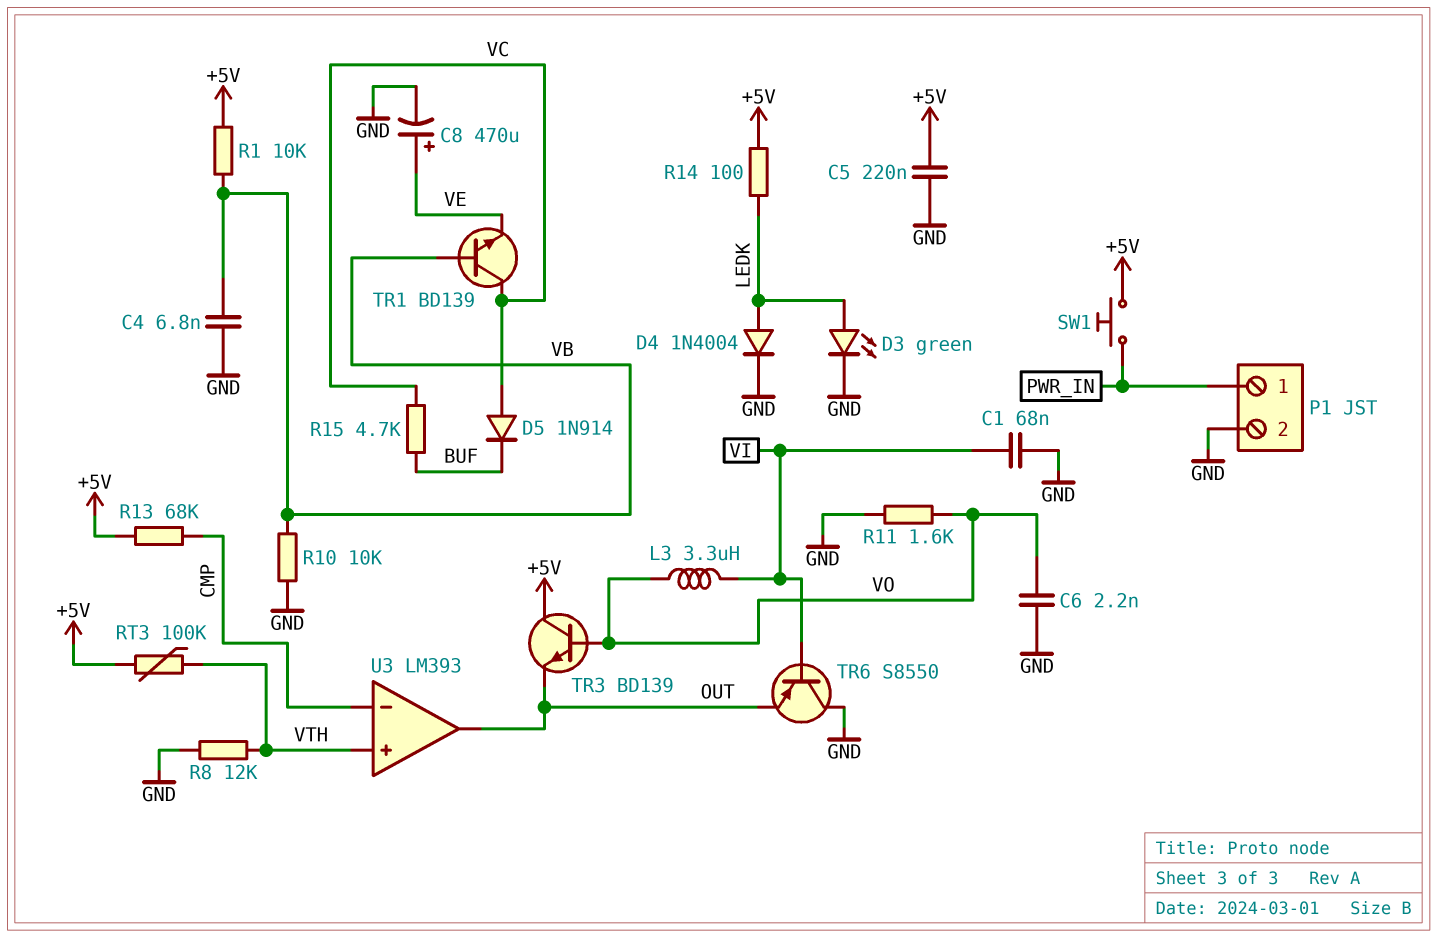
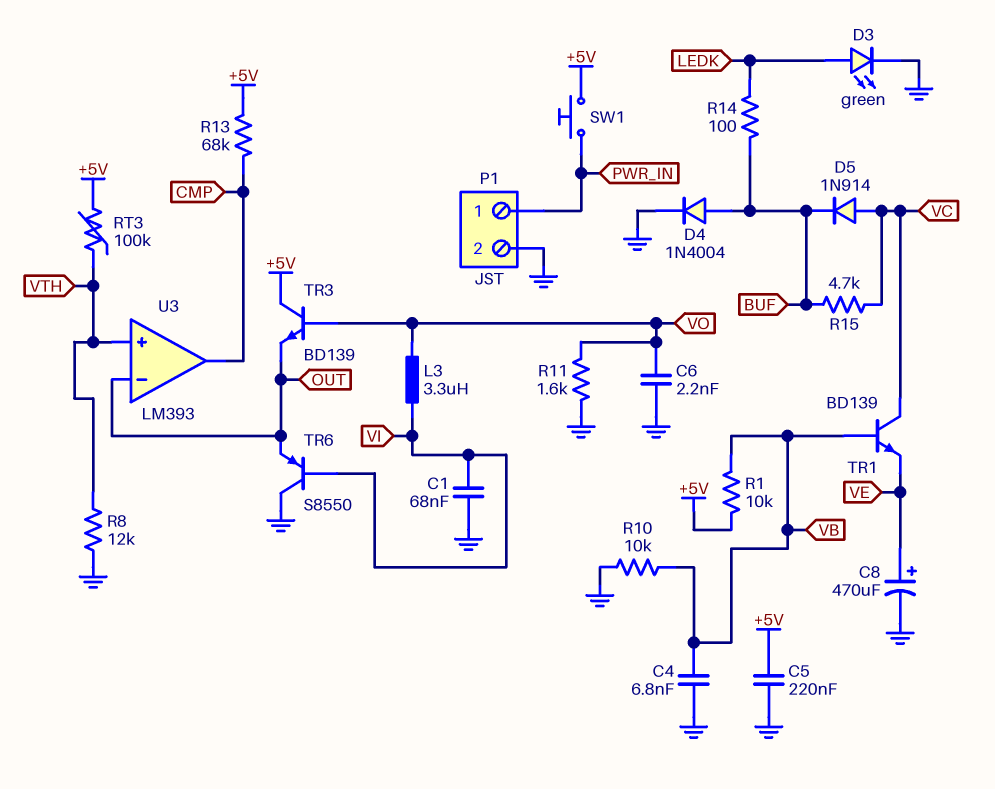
D4: diode 1N4004 (A LEDK, K GND) -> diode 1N4004 (A BUF, K GND)
R14: 100 (+5V, LEDK) -> 100 (BUF, LEDK)
U3 pin in-: CMP -> OUT
U3 pin out: OUT -> CMP

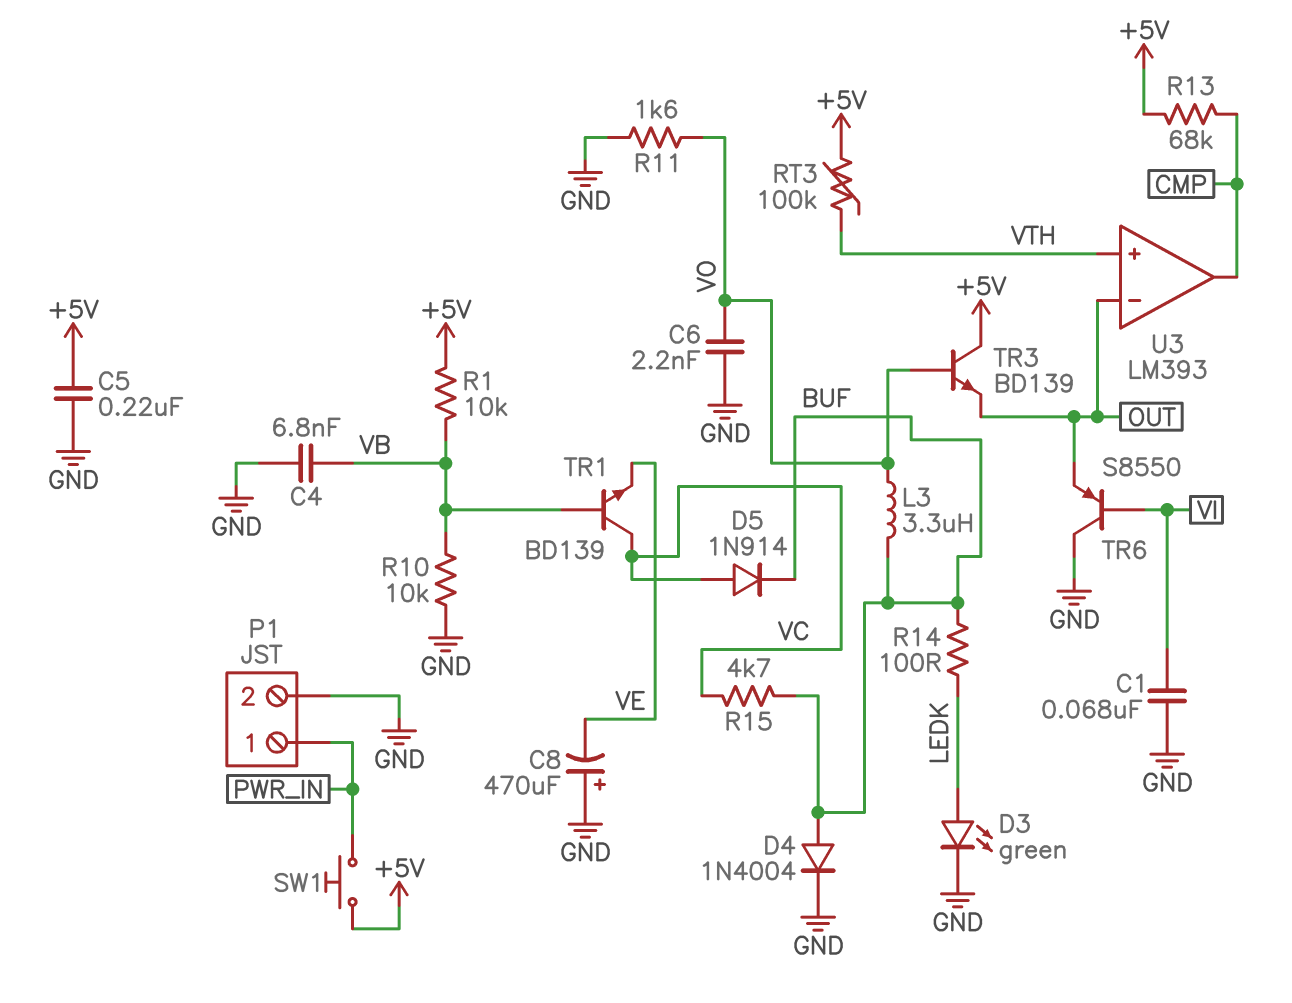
C8: 470uF (plus VE, minus GND) -> 470uF (plus GND, minus VE)
L3: 3.3uH (VI, VO) -> 3.3uH (BUF, VO)
R8: 12k (GND, VTH) -> none

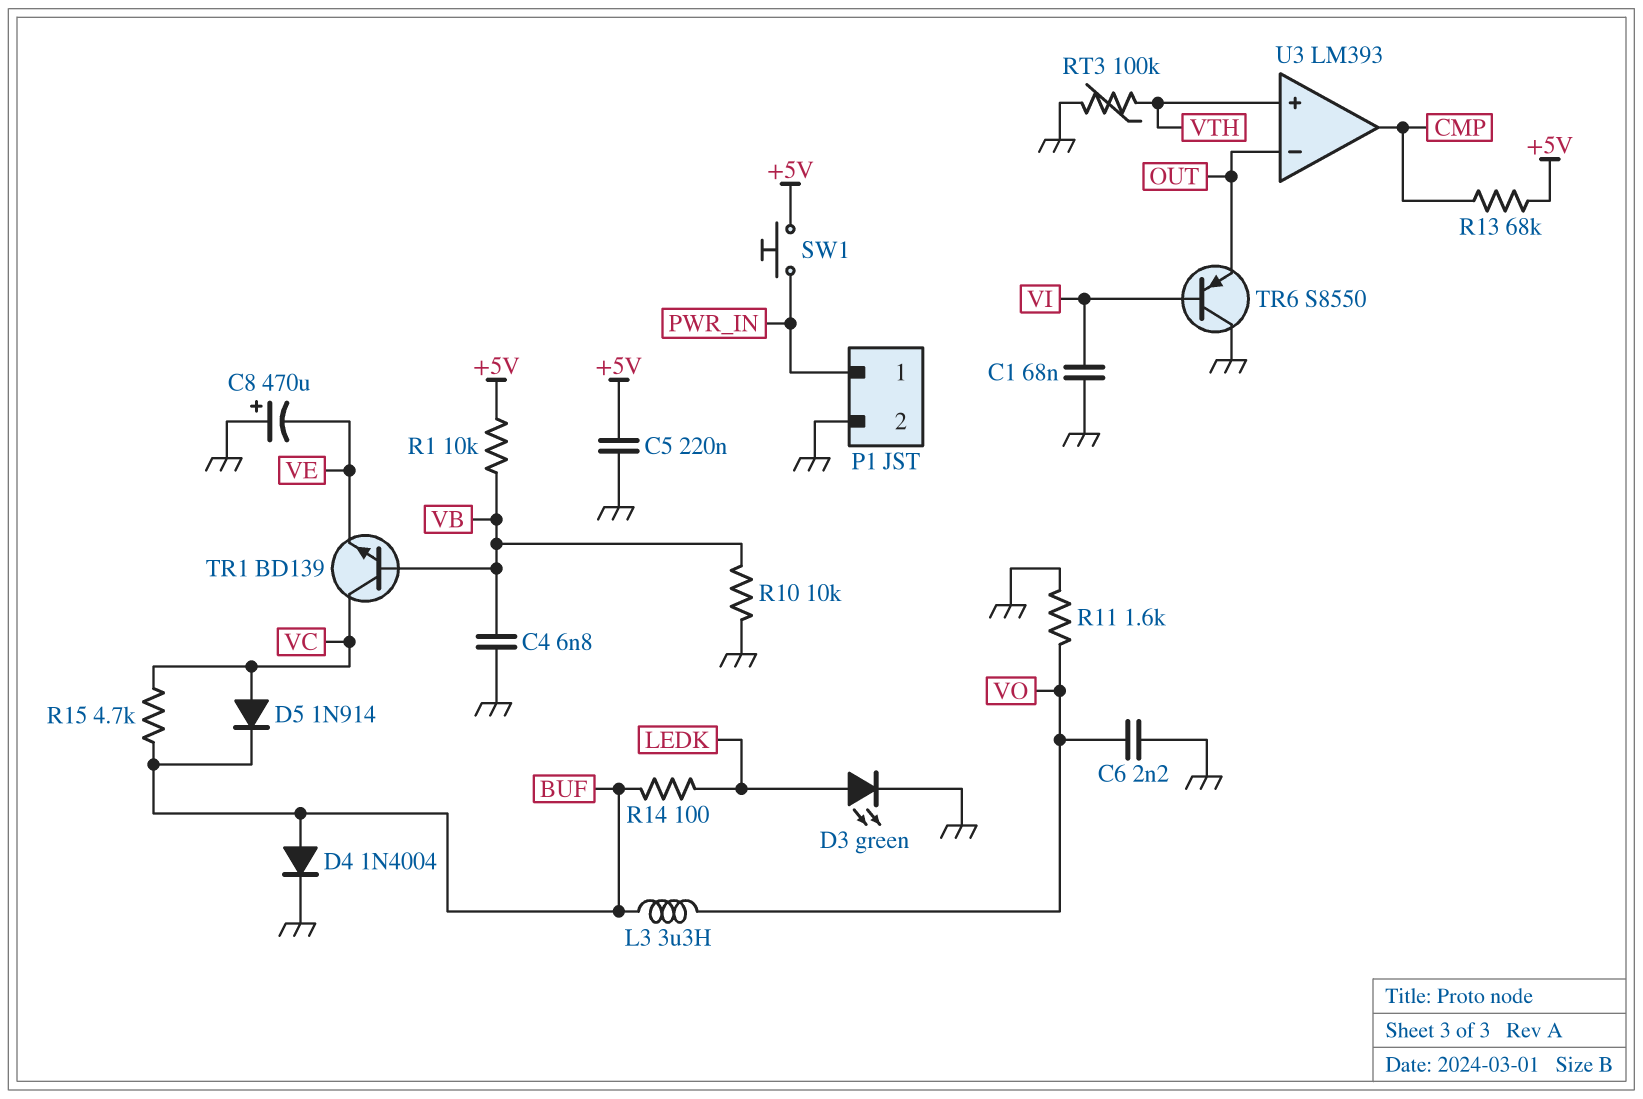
RT3: 100k (+5V, VTH) -> 100k (GND, VTH)
TR3: NPN BD139 (B VO, C +5V, E OUT) -> none

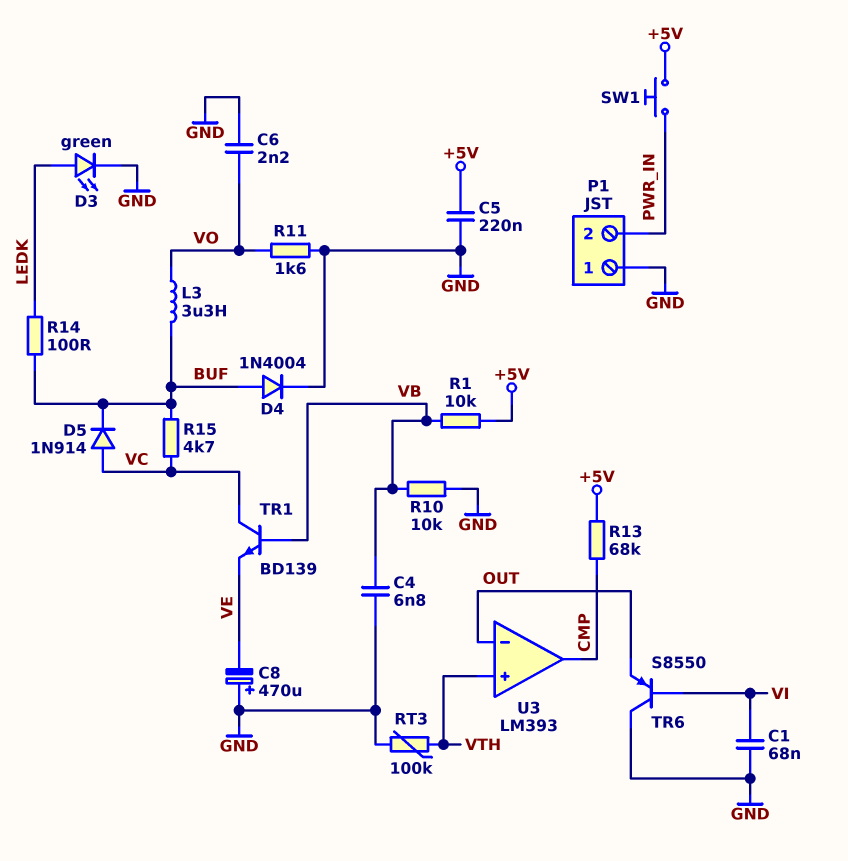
P1 pin 1: PWR_IN -> GND
P1 pin 2: GND -> PWR_IN

